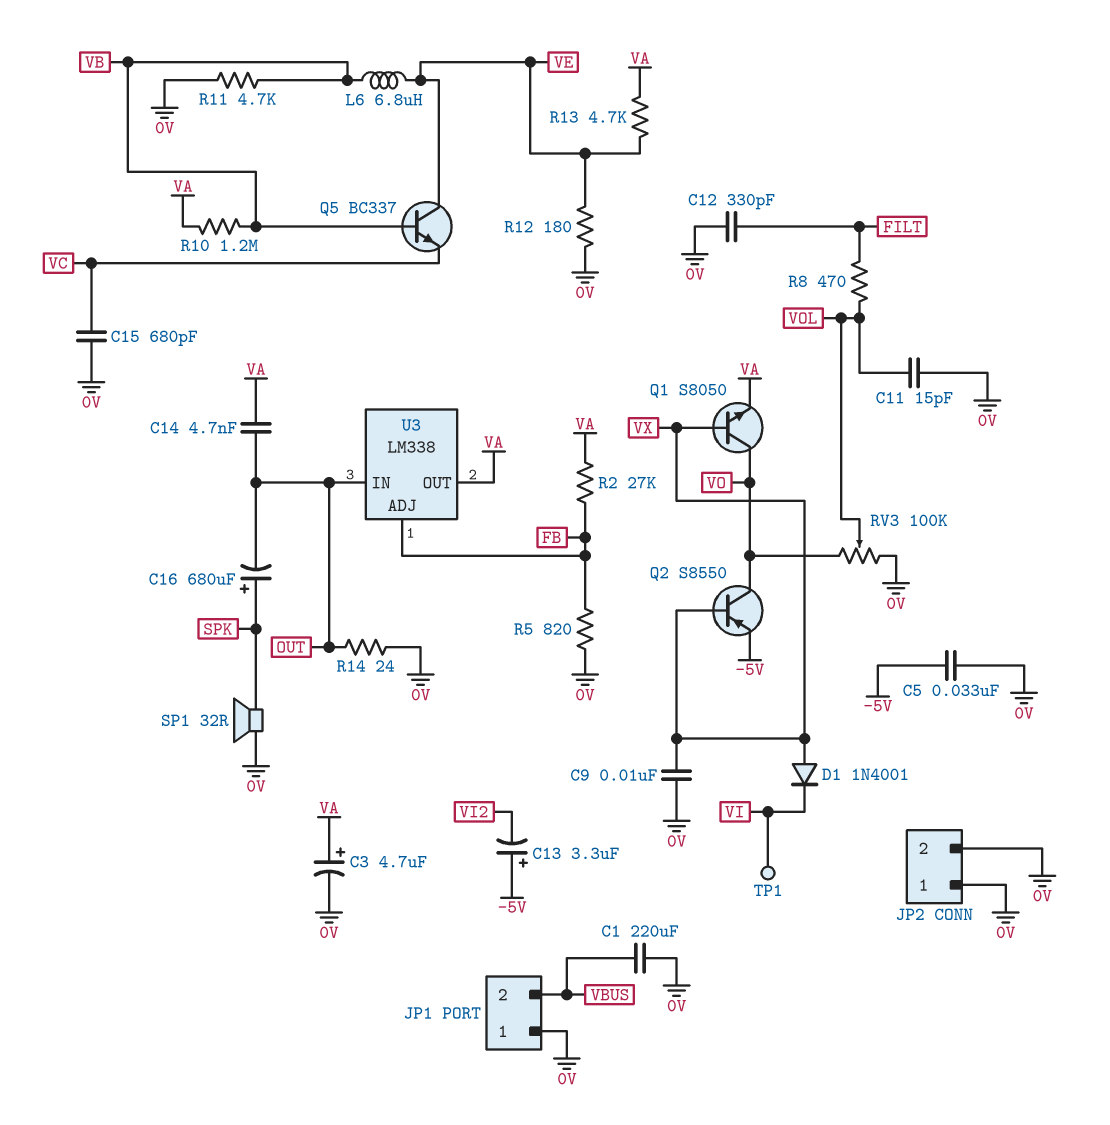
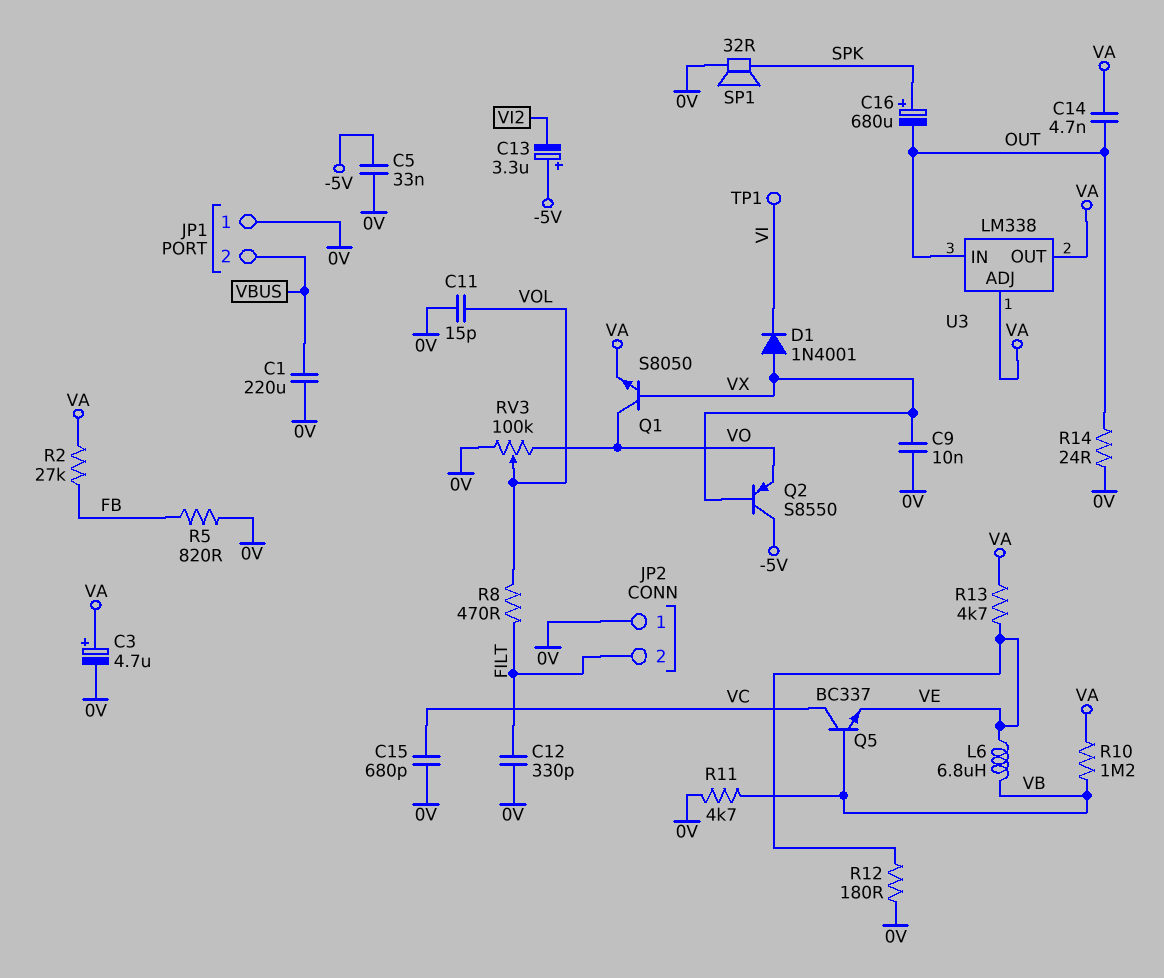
JP2 pin 2: 0V -> FILT
Q2: PNP S8550 (B VX, C VO, E -5V) -> PNP S8550 (B VX, C -5V, E VO)
Q5: NPN BC337 (B VB, C VE, E VC) -> NPN BC337 (B VB, C VC, E VE)
U3 pin ADJ: FB -> VA

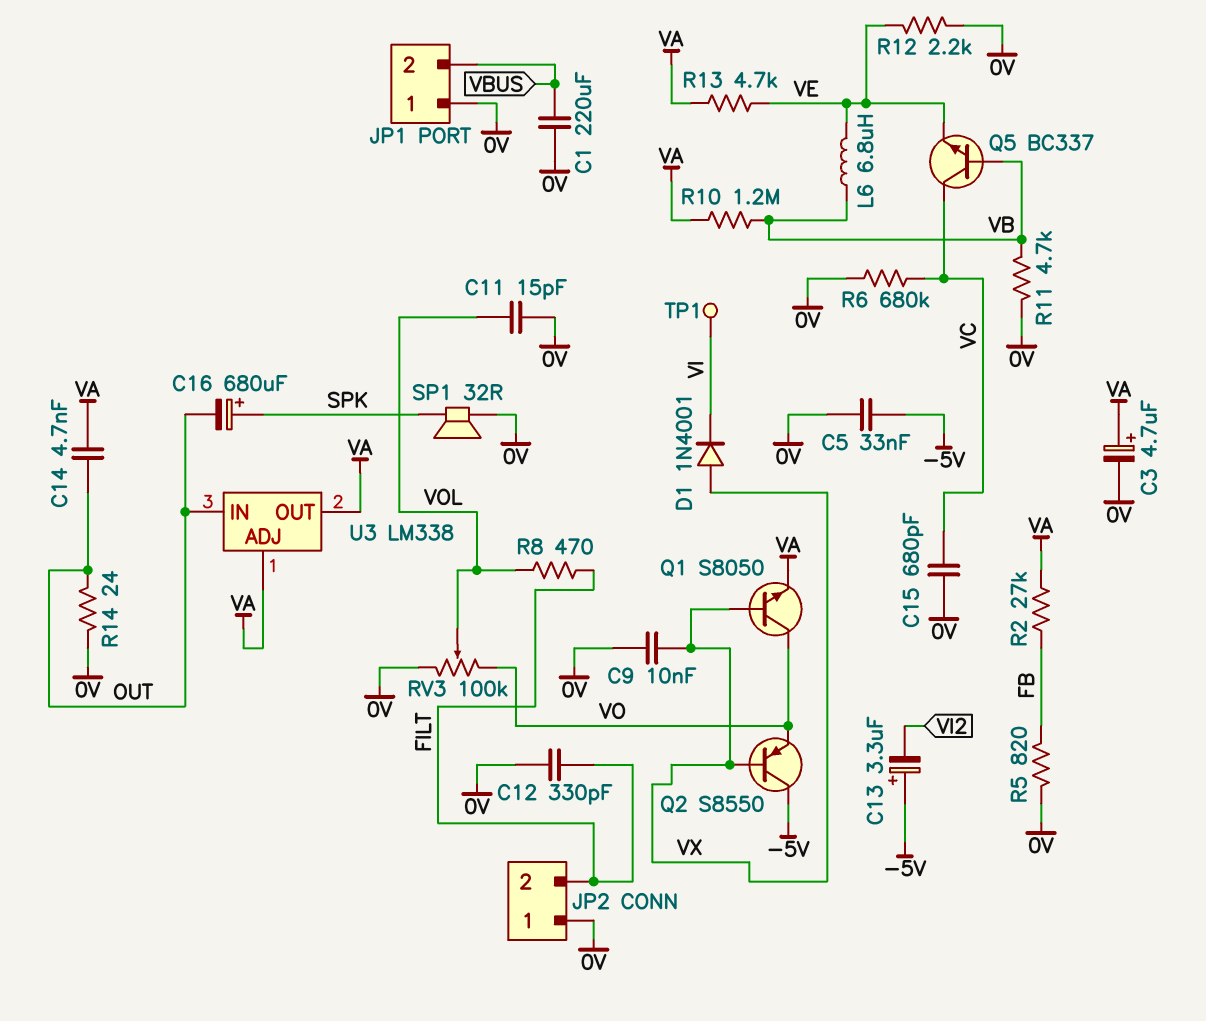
R6: none -> 680k (0V, VC)
R12: 180 (0V, VE) -> 2.2k (0V, VE)

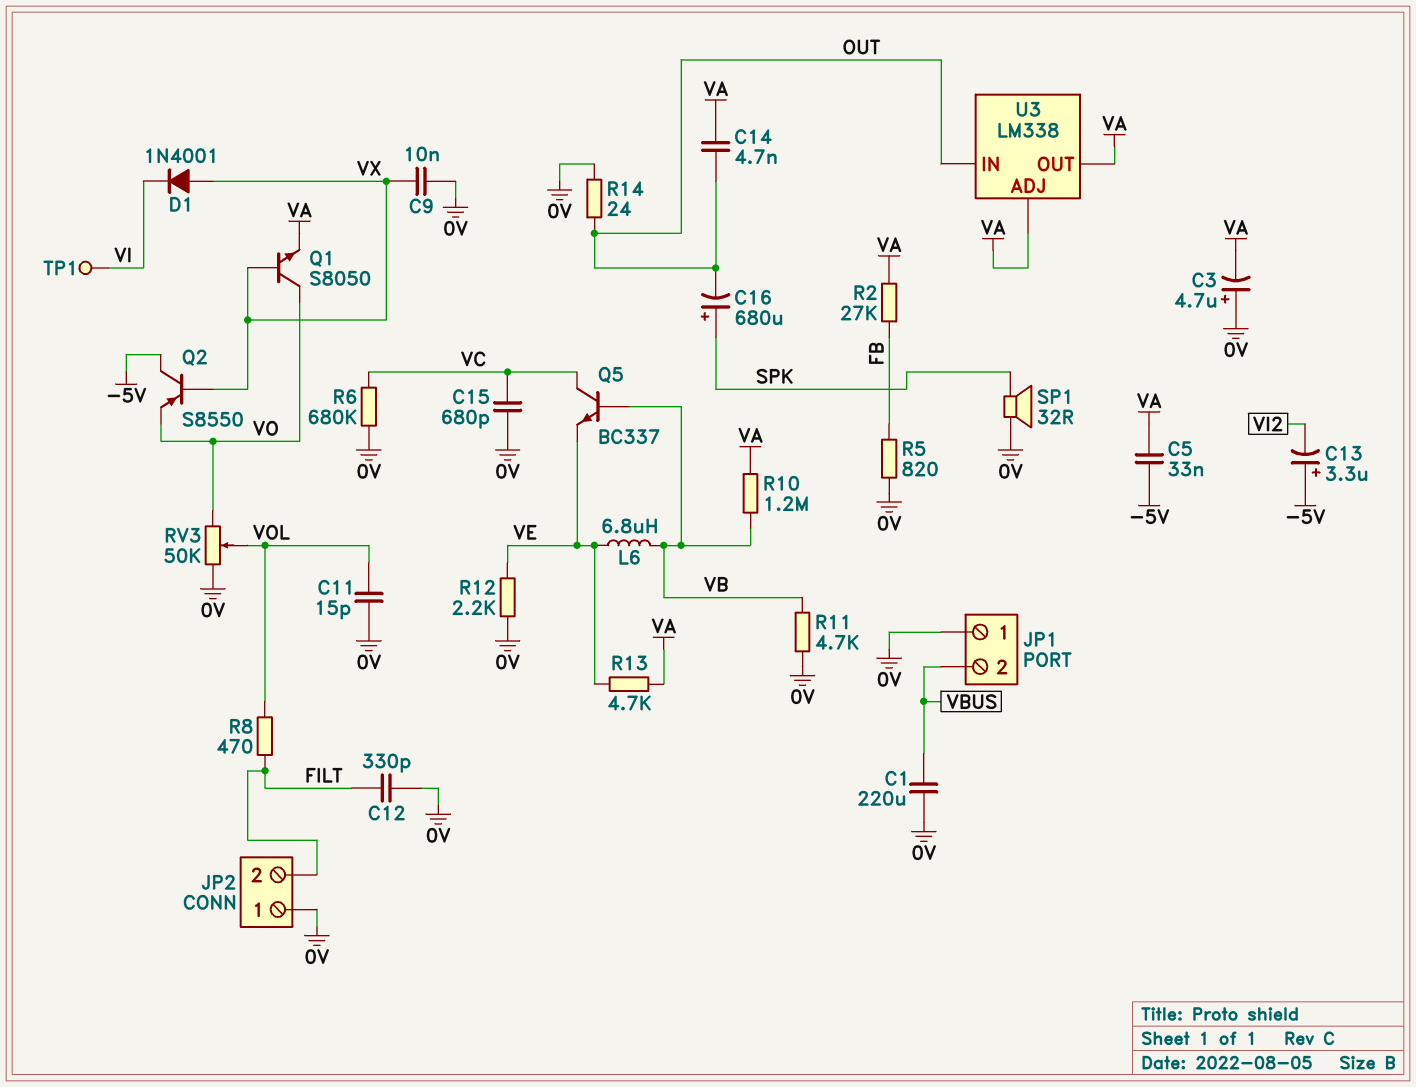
C3: 4.7uF (plus VA, minus 0V) -> 4.7uF (plus 0V, minus VA)
C5: 33nF (-5V, 0V) -> 33nF (-5V, VA)
RV3: 100k (0V, VO, wiper VOL) -> 50k (0V, VO, wiper VOL)

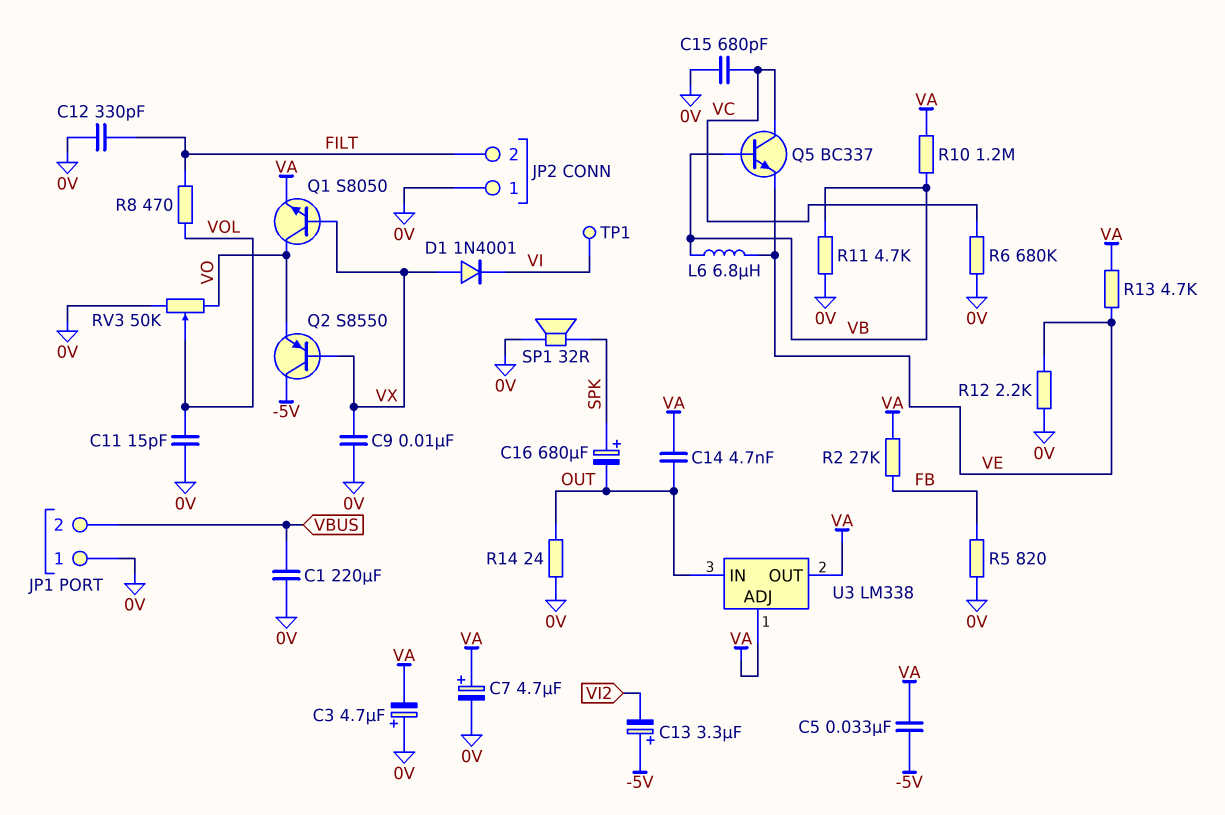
C7: none -> 4.7uF (plus VA, minus 0V)

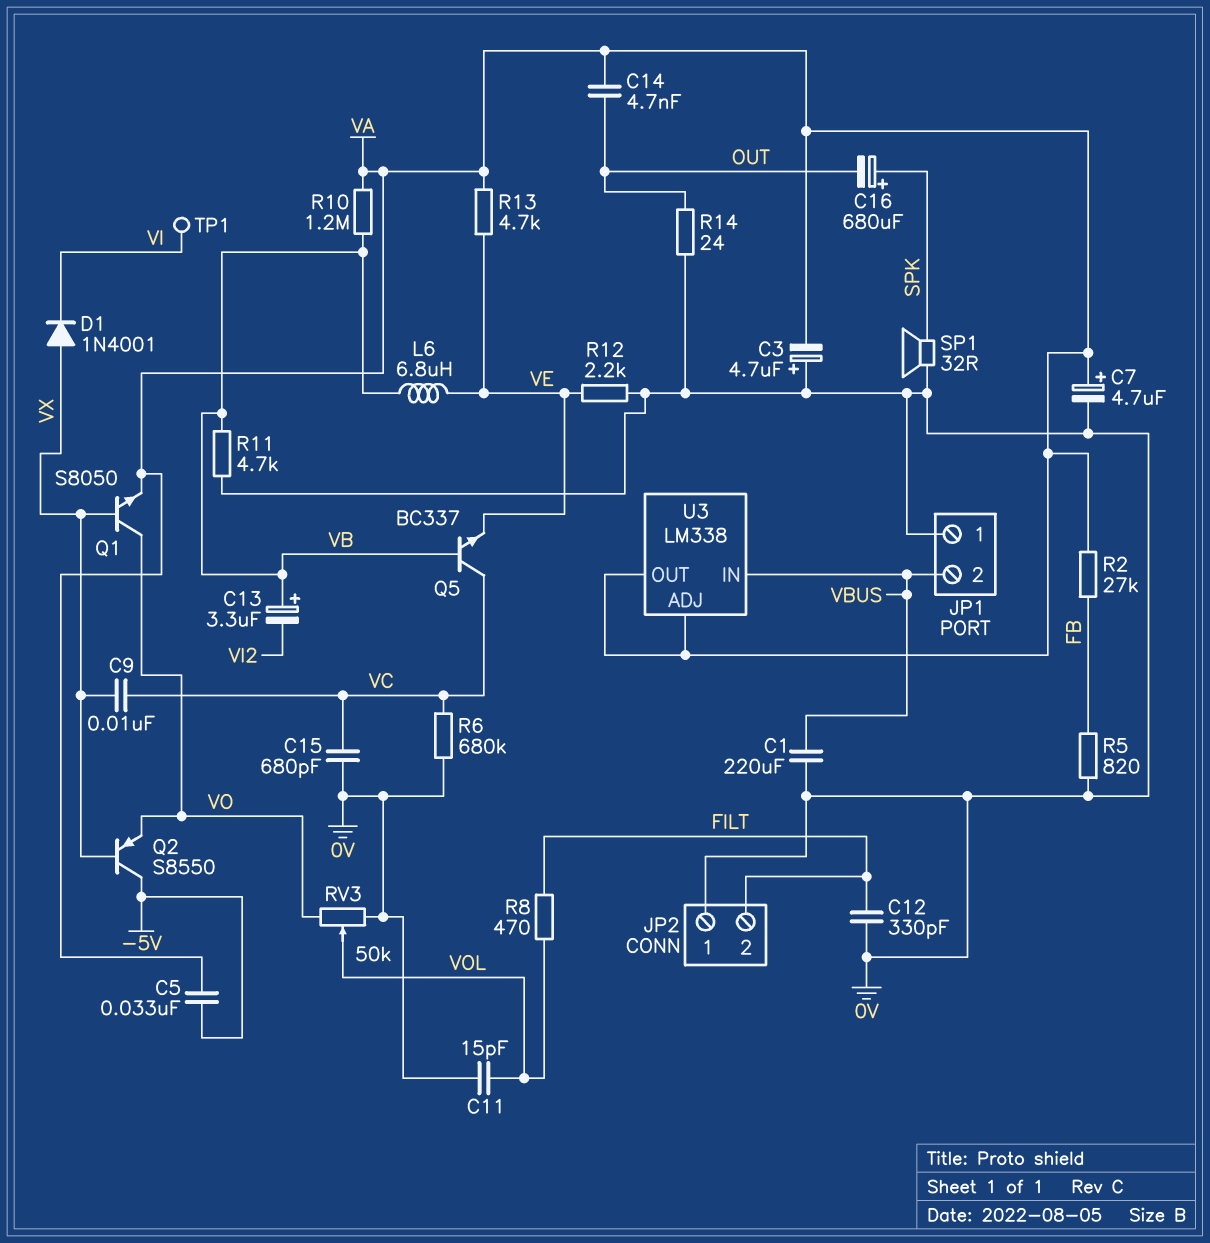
C9: 10nF (0V, VX) -> 10nF (VC, VX)
C13: 3.3uF (plus -5V, minus VI2) -> 3.3uF (plus VB, minus VI2)
U3 pin IN: OUT -> VBUS

